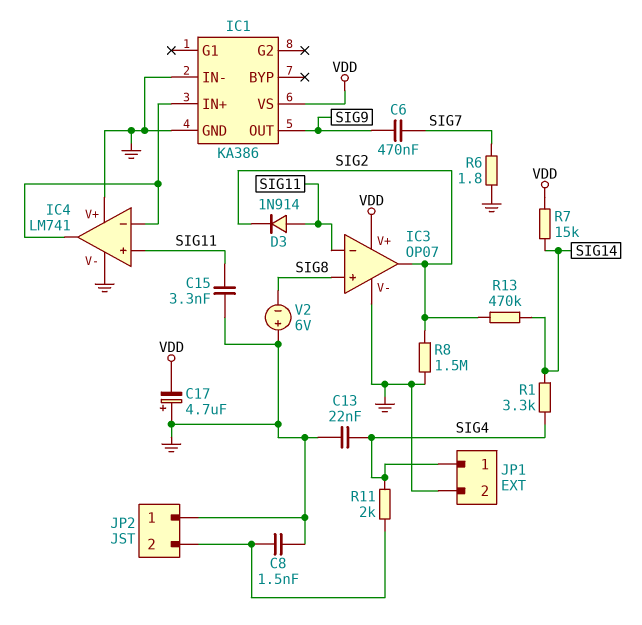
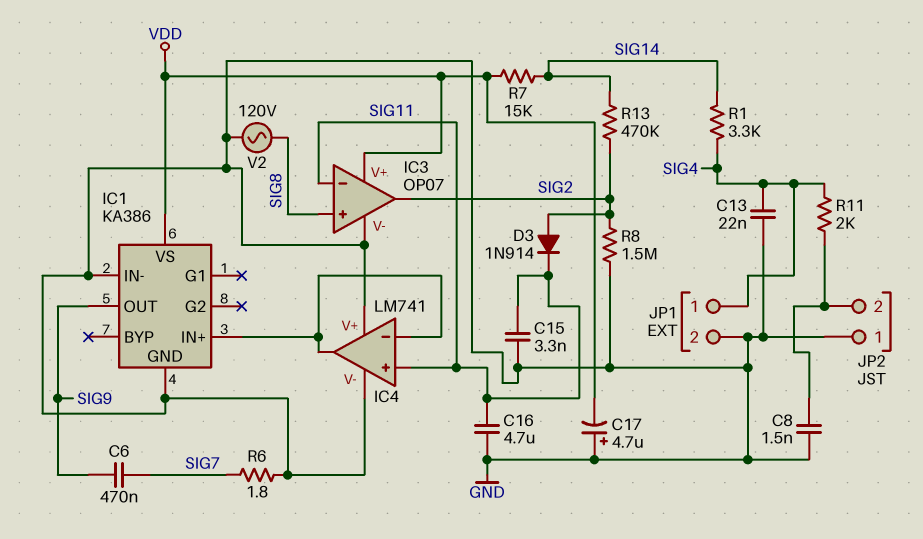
C16: none -> 4.7uF (GND, SIG11)
D3: diode 1N914 (A SIG11, K SIG2) -> diode 1N914 (A SIG2, K SIG11)
V2: 6V (plus GND, minus SIG8) -> AC 120V (GND, SIG8)

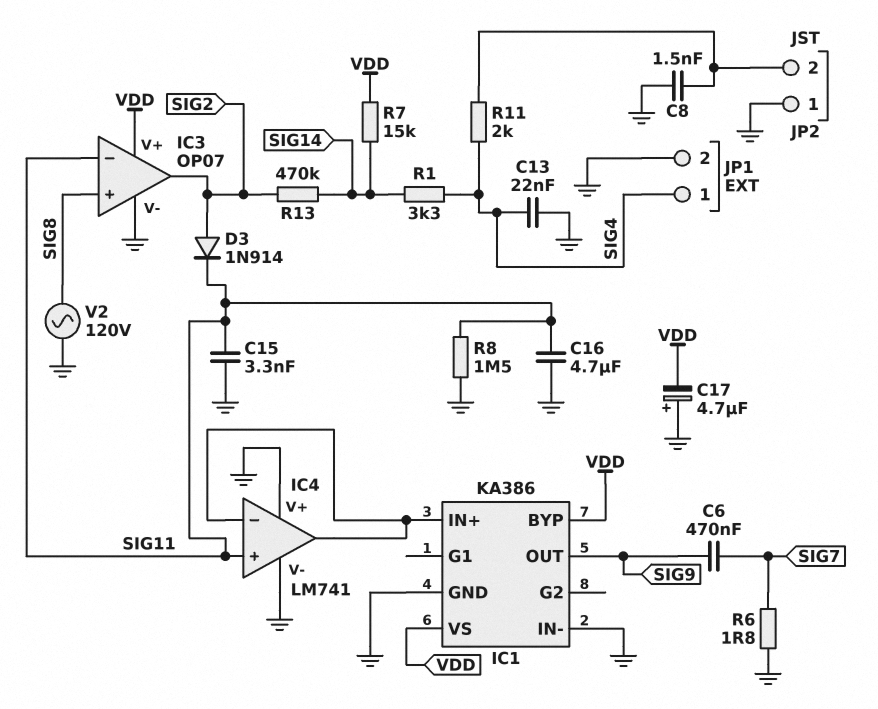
IC1 pin BYP: none -> VDD
R8: 1.5M (GND, SIG2) -> 1.5M (GND, SIG11)

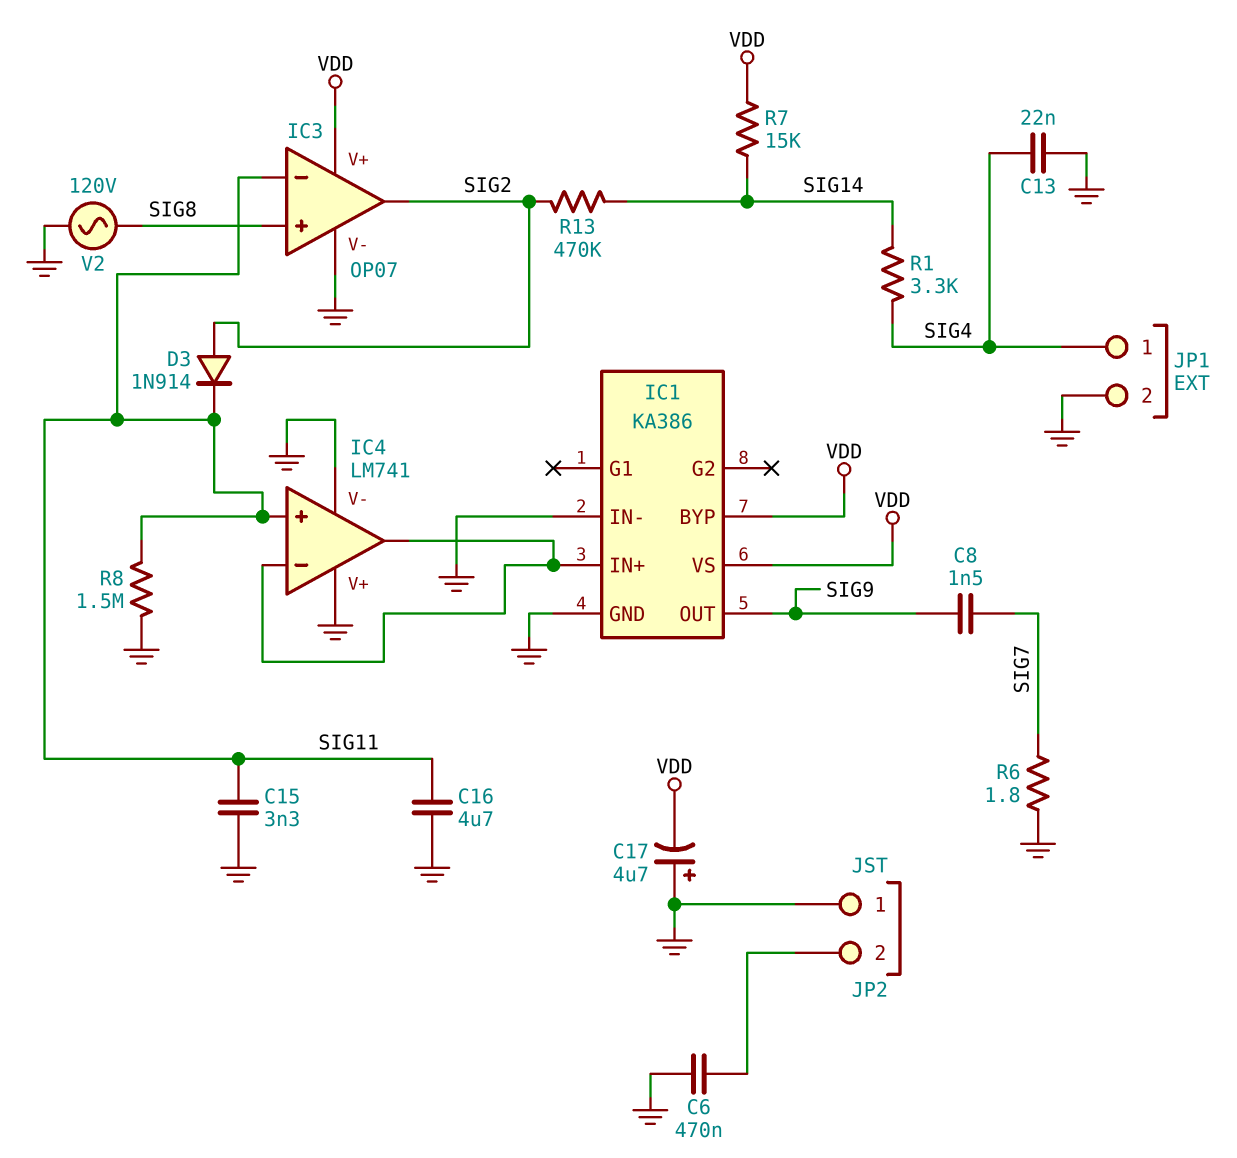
C6: 470nF (SIG7, SIG9) -> 470nF (GND, JP2/2)
C8: 1.5nF (GND, JP2/2) -> 1.5nF (SIG7, SIG9)
R11: 2k (JP2/2, SIG4) -> none

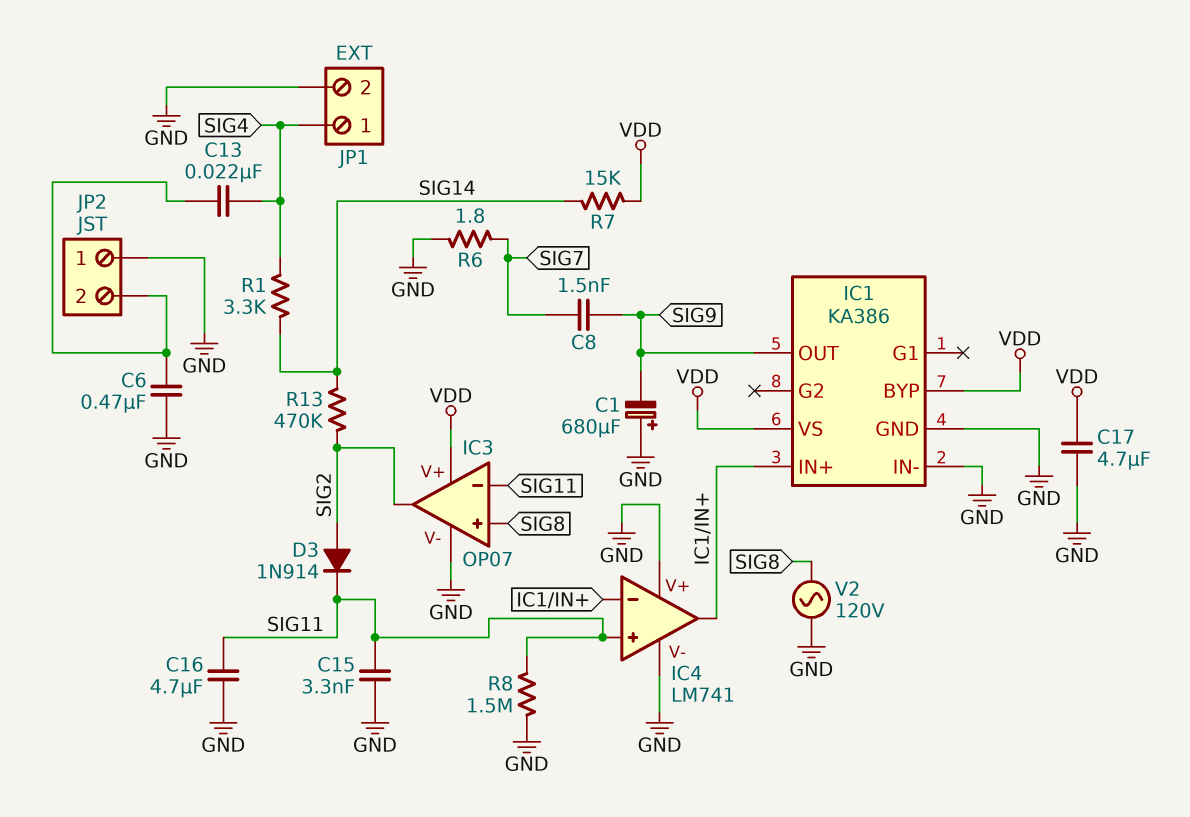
C1: none -> 680uF (plus GND, minus SIG9)
C13: 22nF (GND, SIG4) -> 22nF (JP2/2, SIG4)
C17: 4.7uF (plus GND, minus VDD) -> 4.7uF (GND, VDD)

